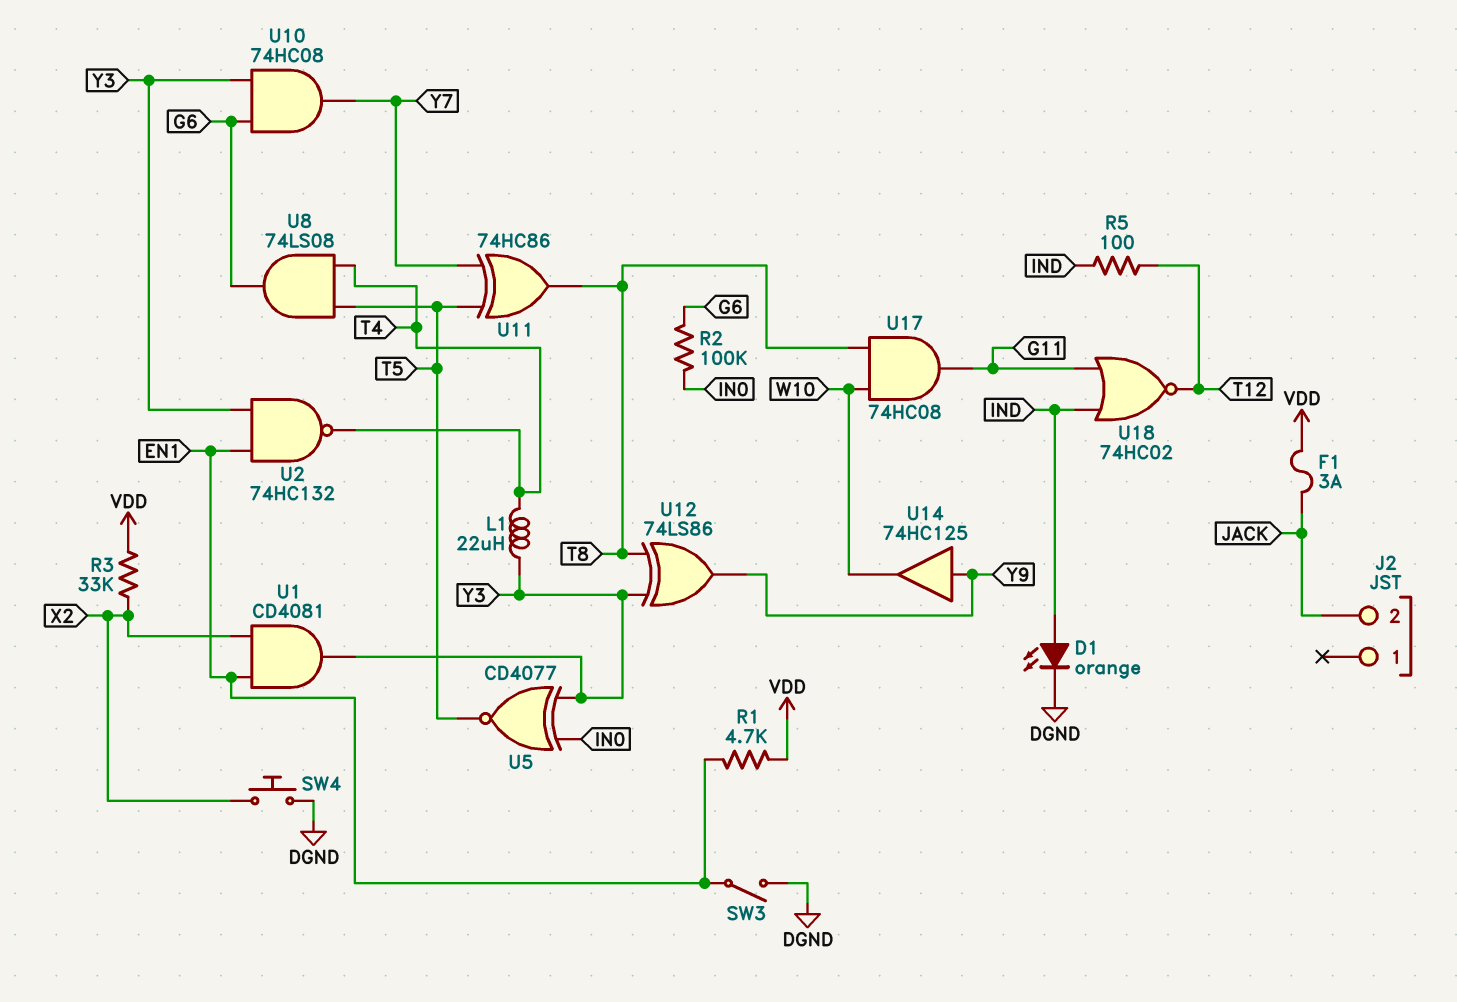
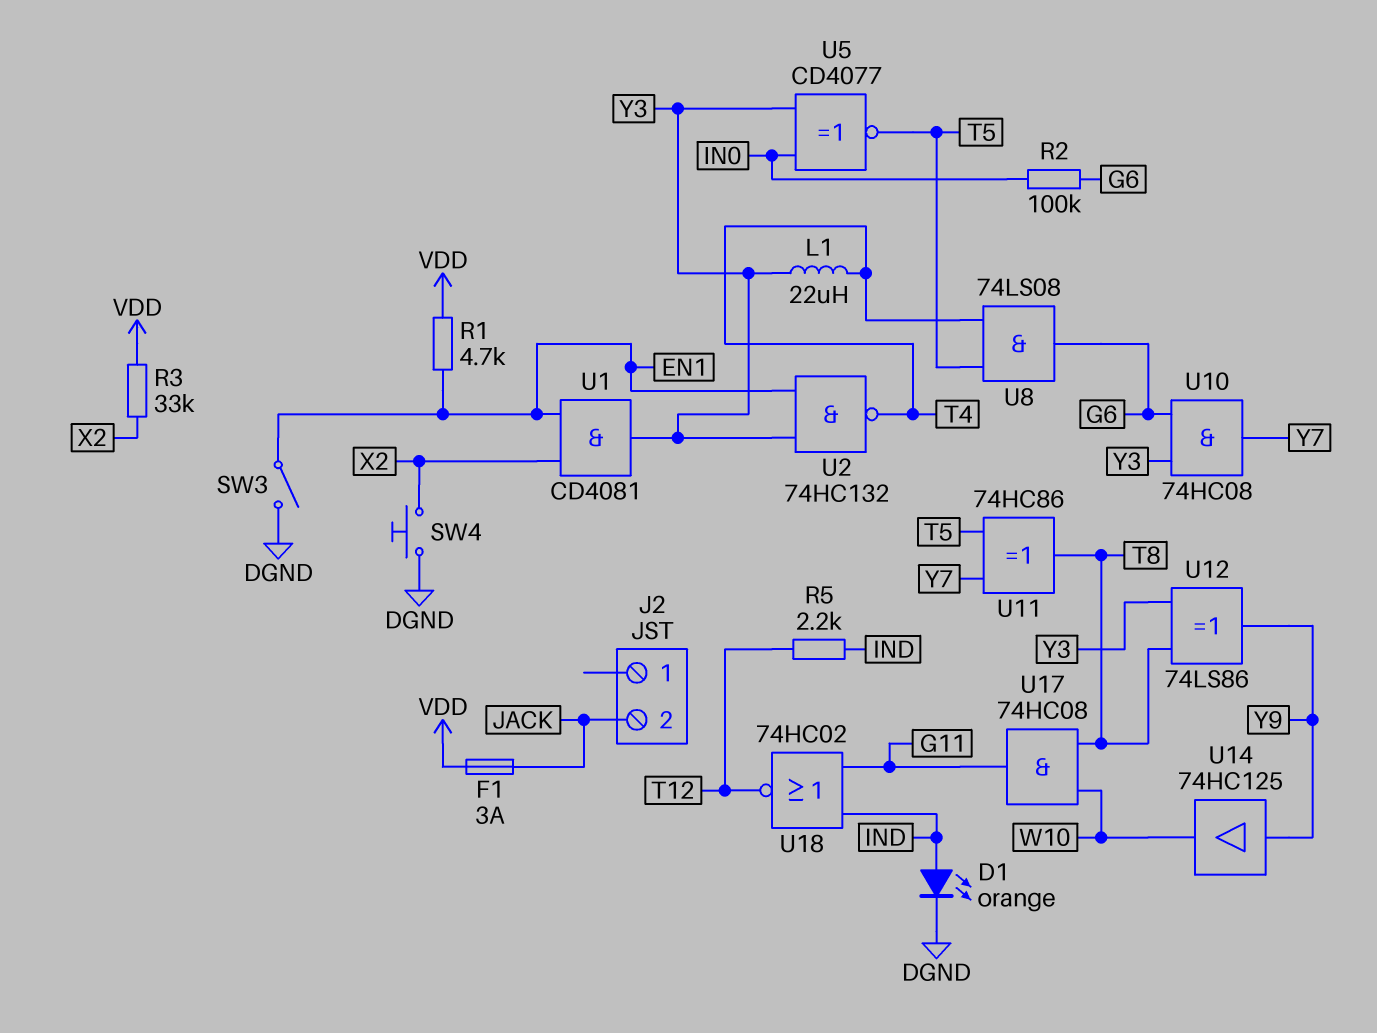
R5: 100 (IND, T12) -> 2.2k (IND, T12)

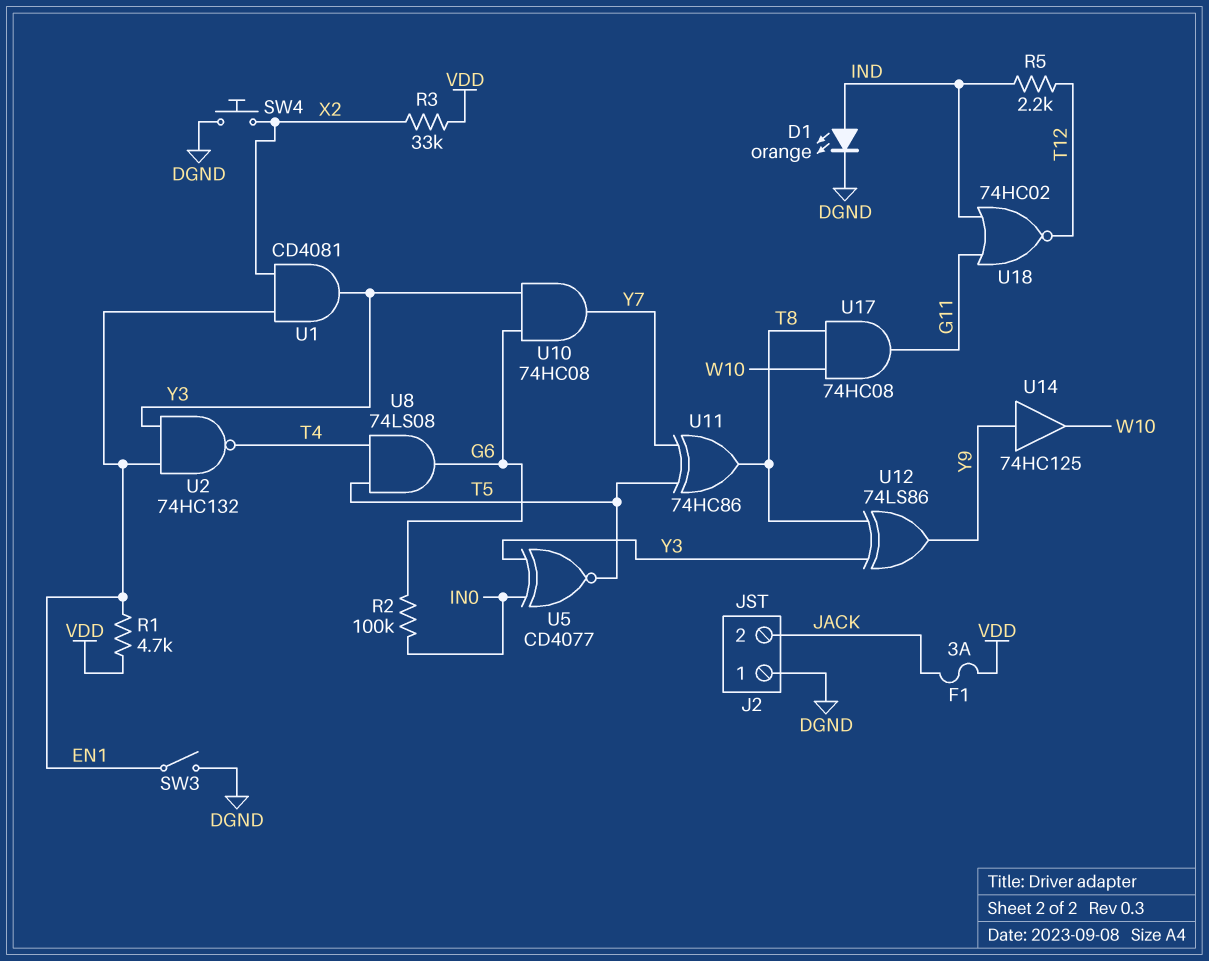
J2 pin 1: none -> DGND
L1: 22uH (T4, Y3) -> none

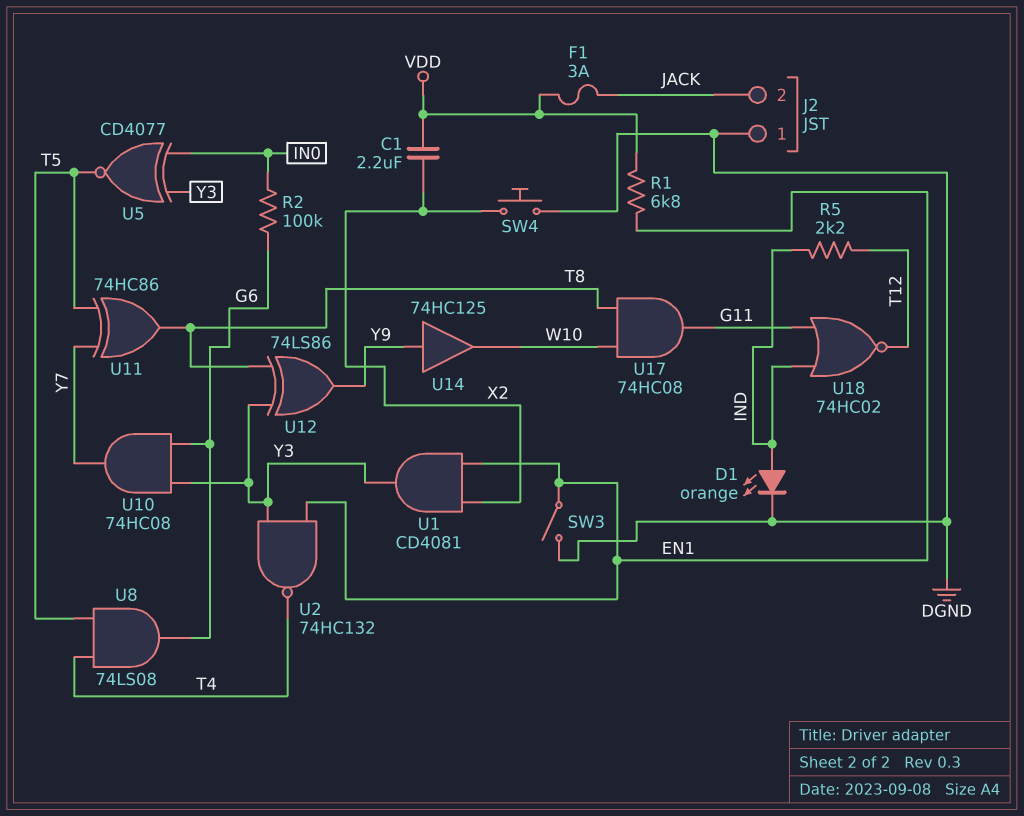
C1: none -> 2.2uF (VDD, X2)
R1: 4.7k (EN1, VDD) -> 6.8k (EN1, VDD)
R3: 33k (VDD, X2) -> none

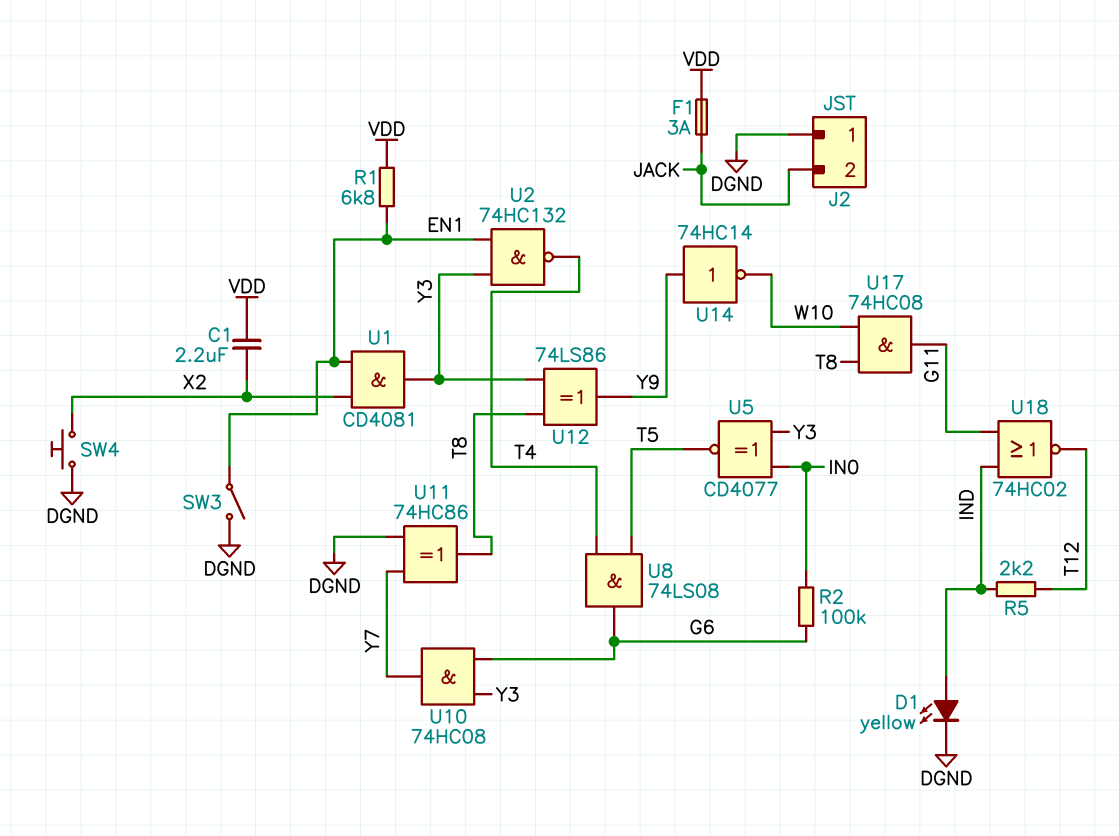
D1: LED orange (A IND, K DGND) -> LED yellow (A IND, K DGND)
U11: XOR 74HC86 (in T5, in Y7, out T8) -> XOR 74HC86 (in DGND, in Y7, out T8)
U14: buffer 74HC125 (in Y9, out W10) -> NOT 74HC14 (in Y9, out W10)

